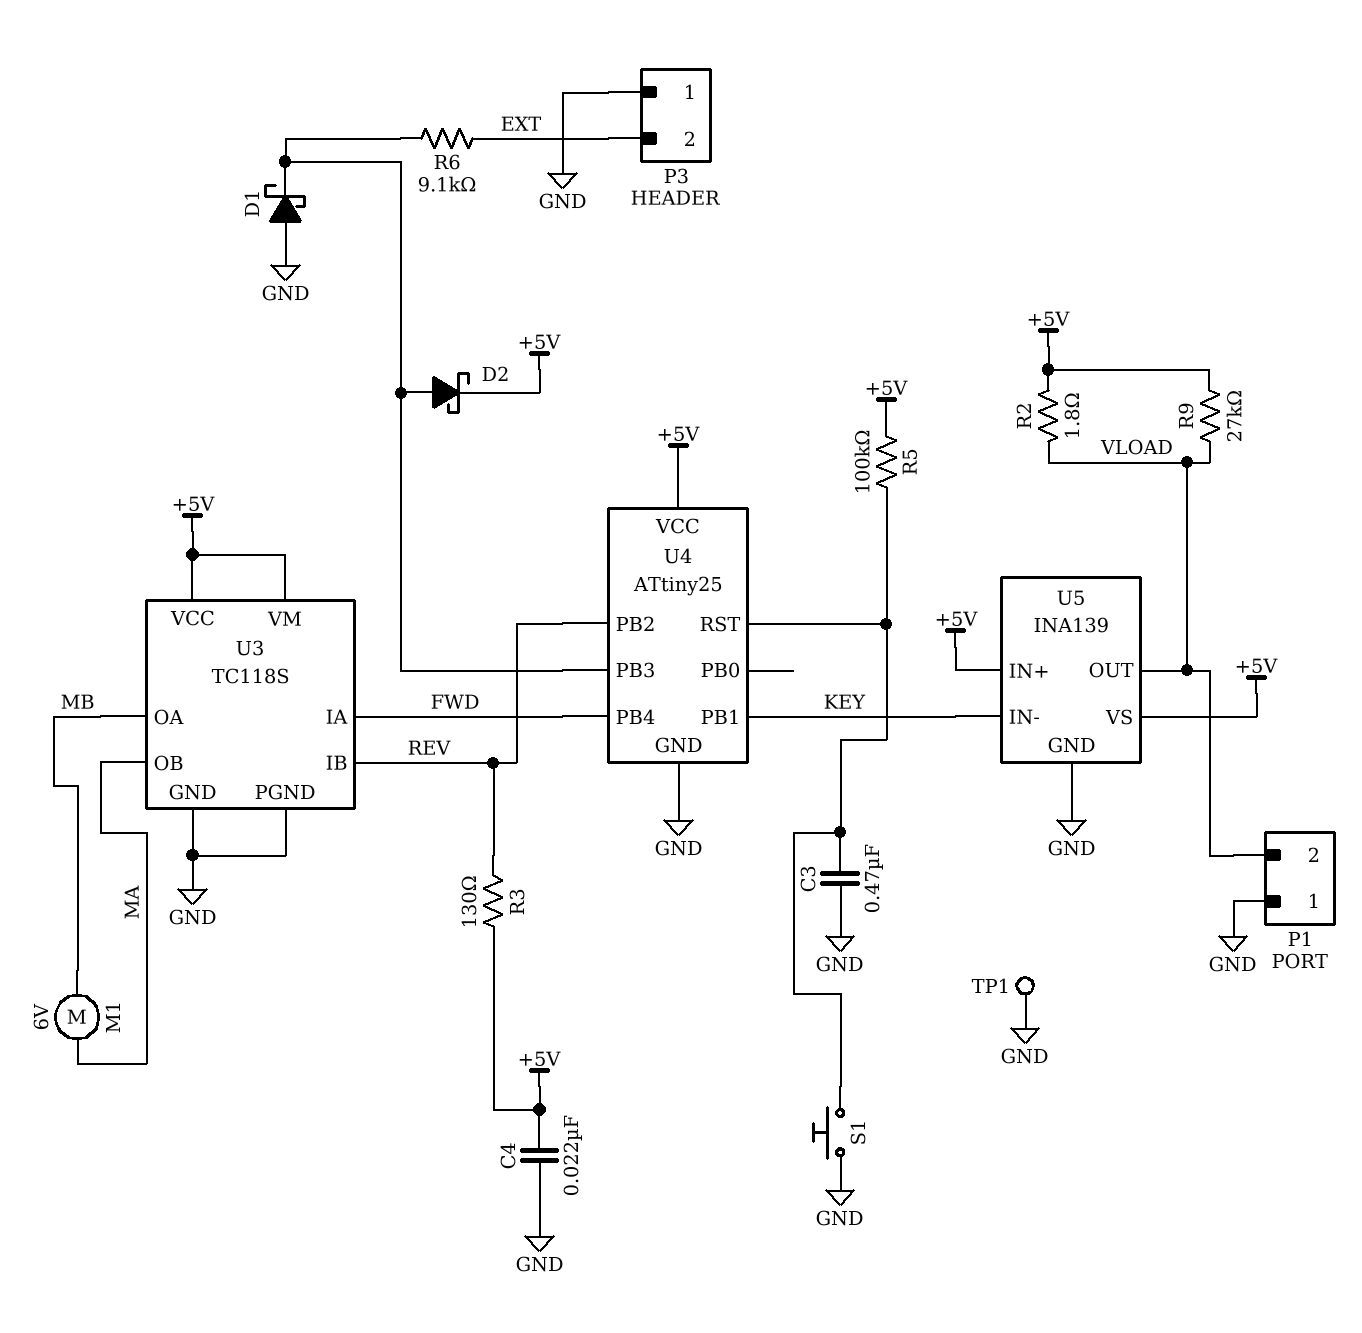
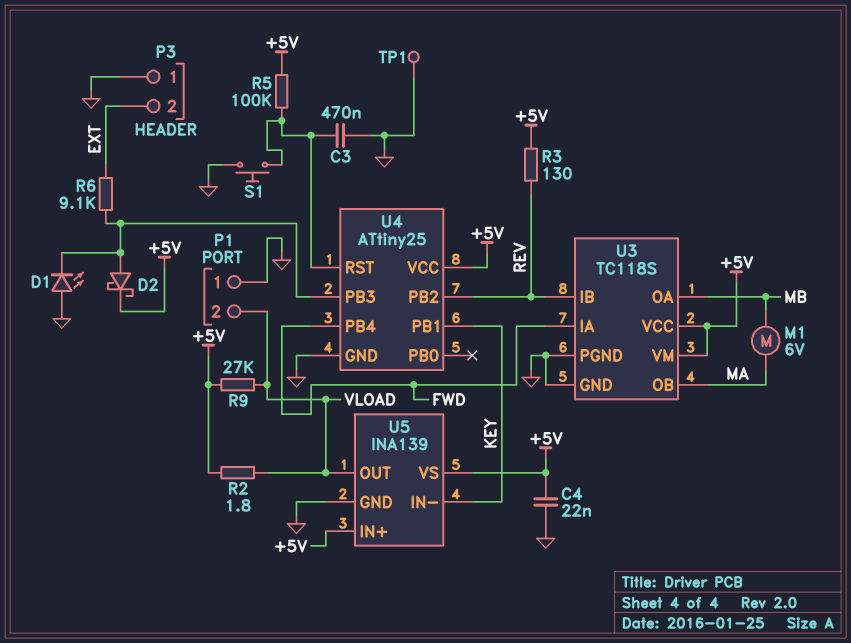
D1: schottky (A GND, K U4/PB3) -> LED (A GND, K U4/PB3)

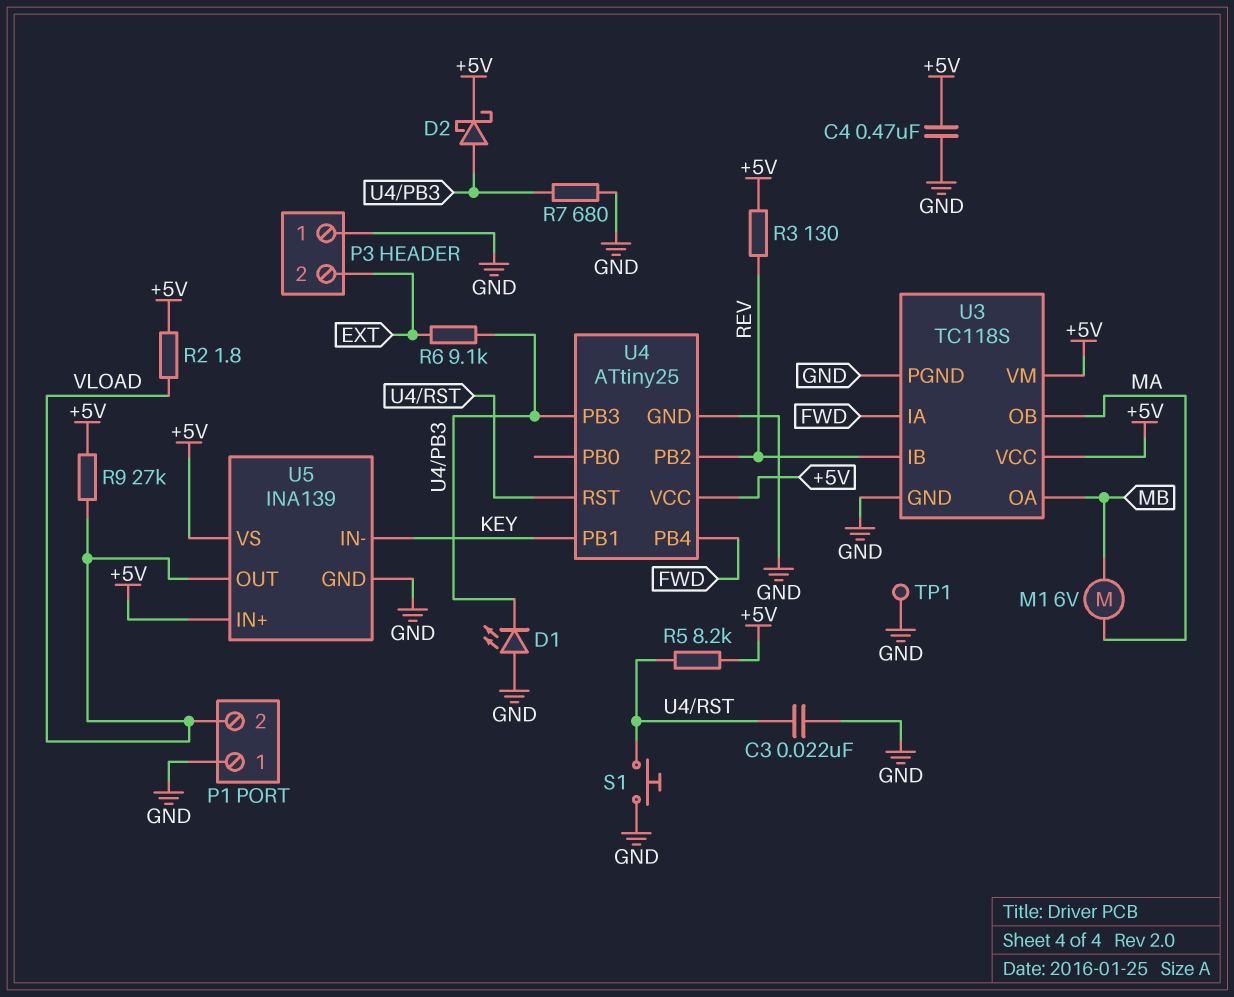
C3: 470nF (GND, U4/RST) -> 22nF (GND, U4/RST)
C4: 22nF (+5V, GND) -> 470nF (+5V, GND)
R5: 100k (+5V, U4/RST) -> 8.2k (+5V, U4/RST)
R7: none -> 680 (GND, U4/PB3)

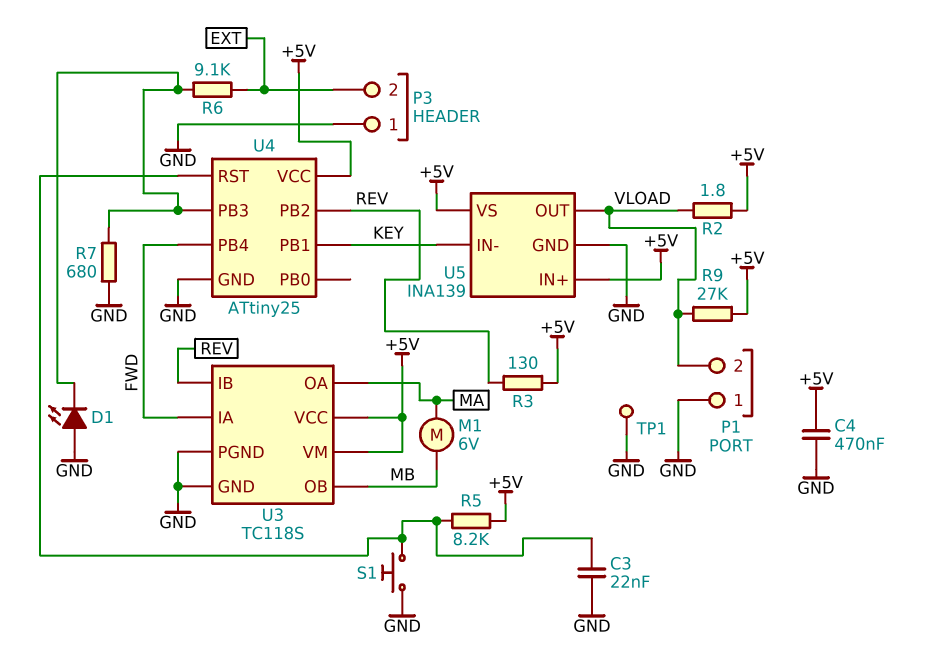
D2: schottky (A U4/PB3, K +5V) -> none
U3 pin OA: MB -> MA
U3 pin OB: MA -> MB

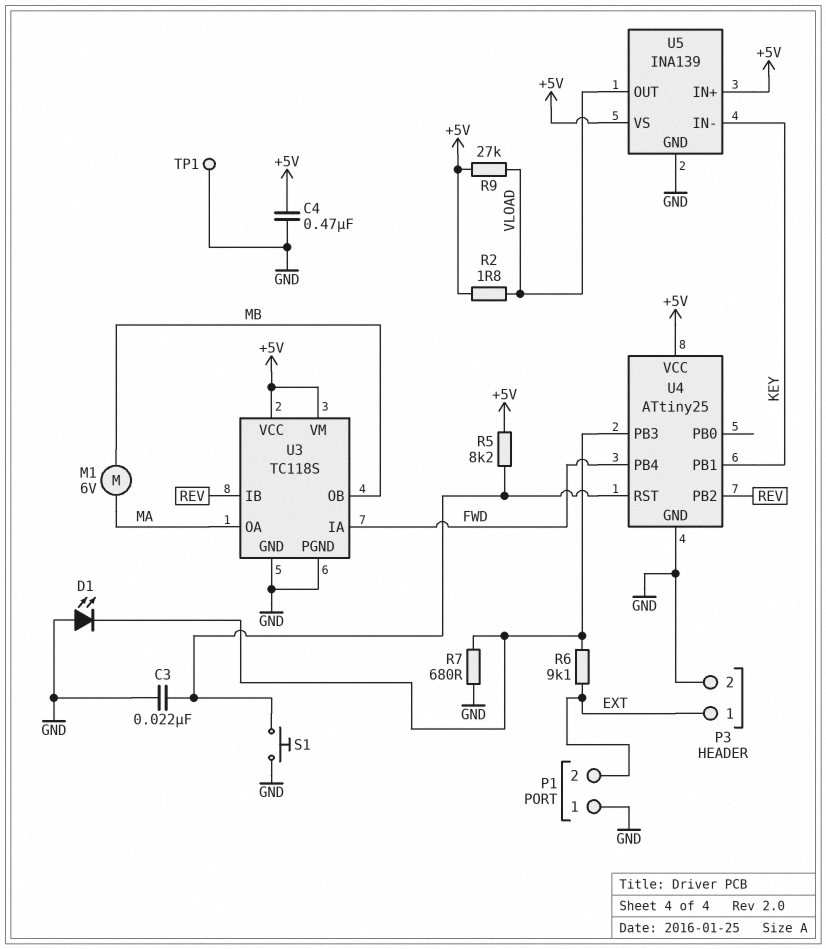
P1 pin 2: VLOAD -> EXT
P3 pin 1: GND -> EXT
P3 pin 2: EXT -> GND
R3: 130 (+5V, REV) -> none

